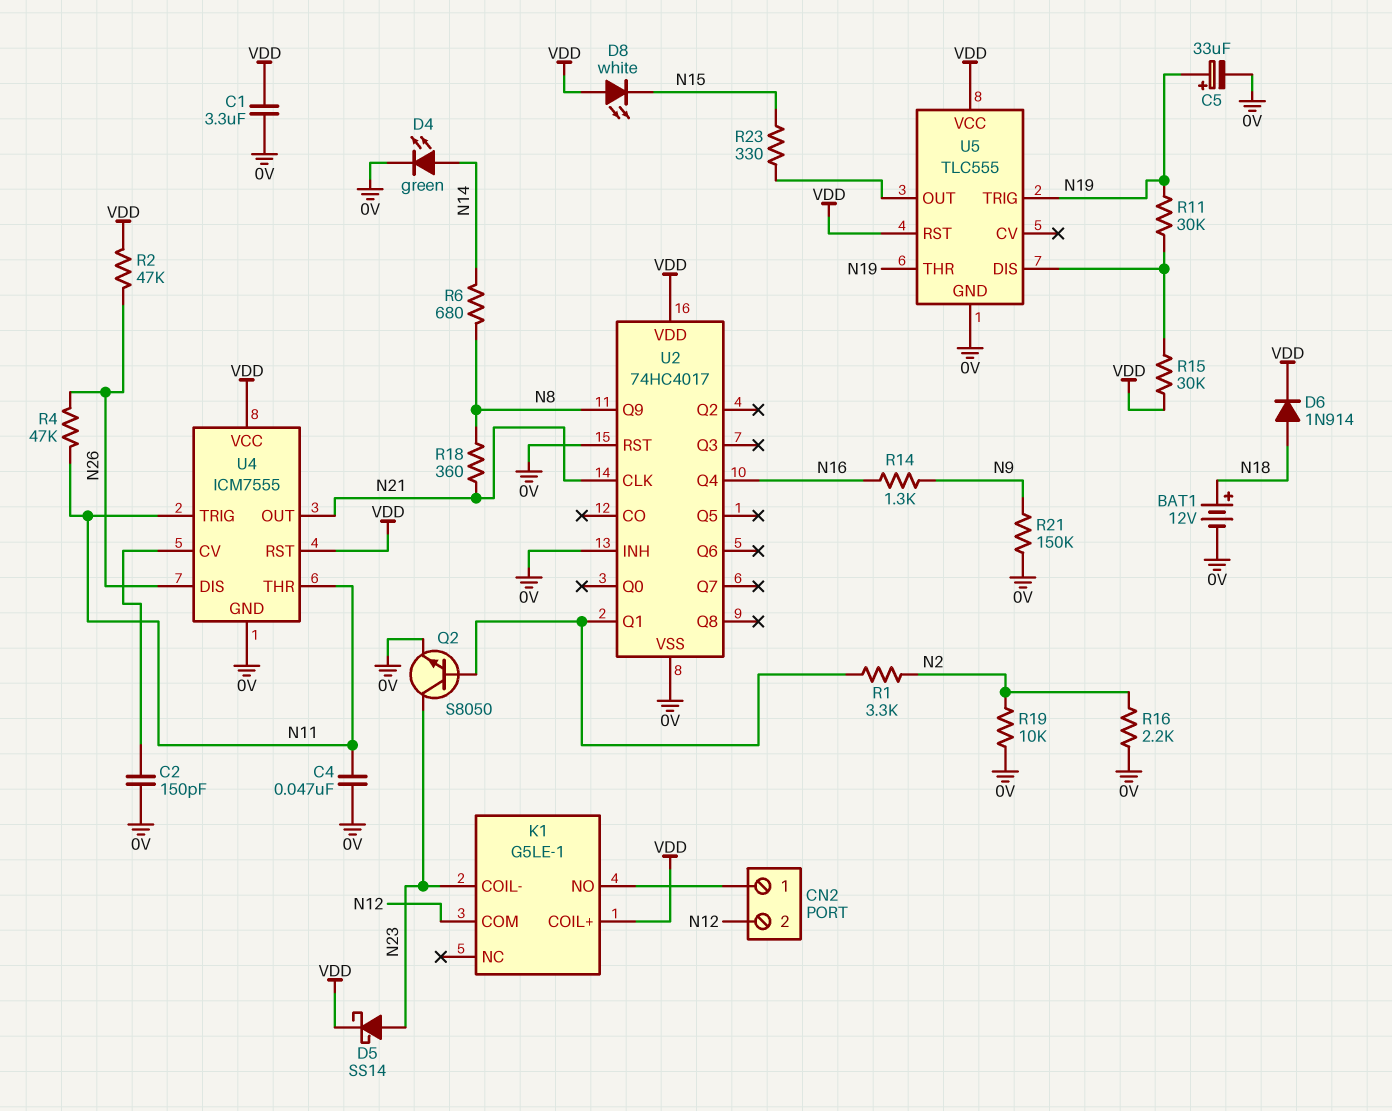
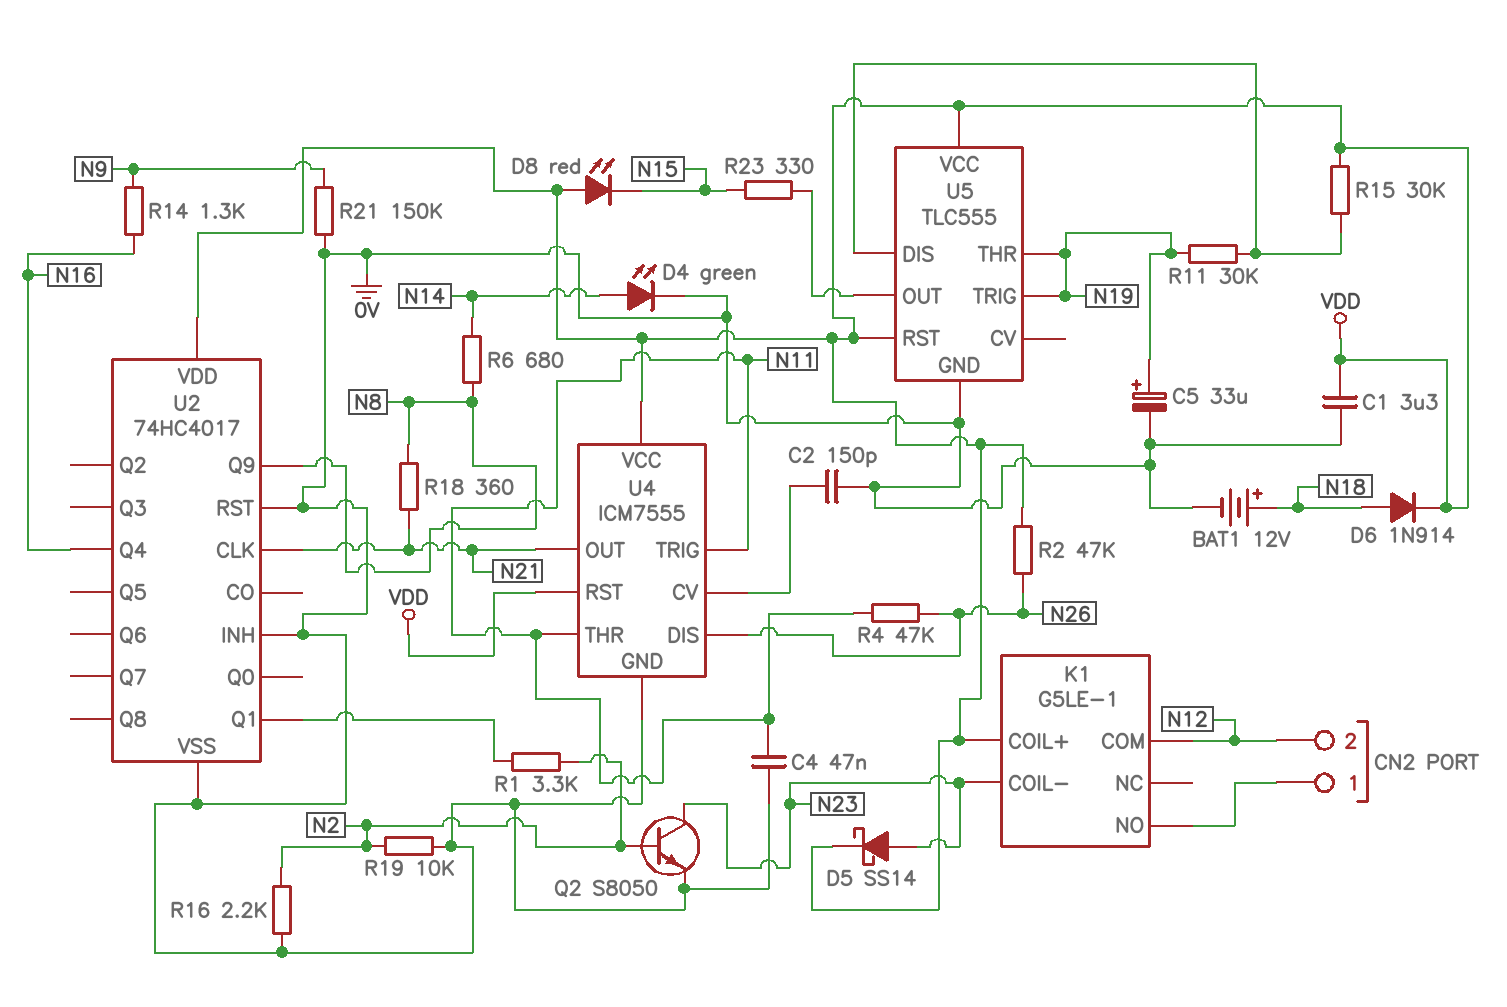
D8: LED white (A VDD, K N15) -> LED red (A VDD, K N15)
Q2: NPN S8050 (B U2/Q1, C N23, E 0V) -> NPN S8050 (B N2, C N23, E 0V)

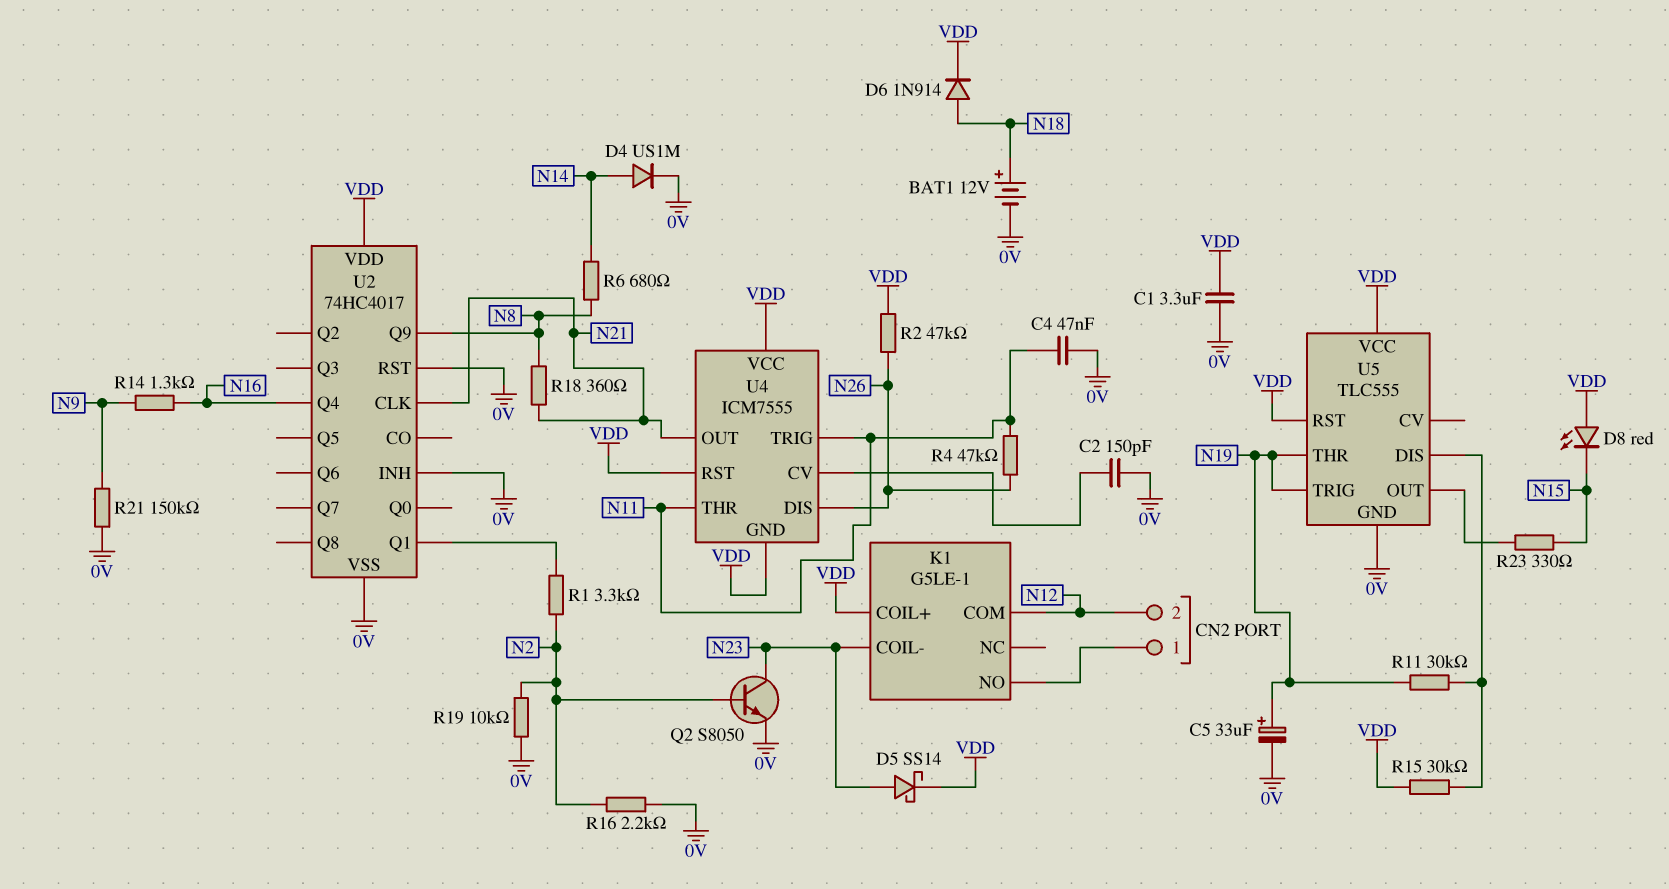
D4: LED green (A N14, K 0V) -> diode US1M (A N14, K 0V)
U4 pin GND: 0V -> VDD

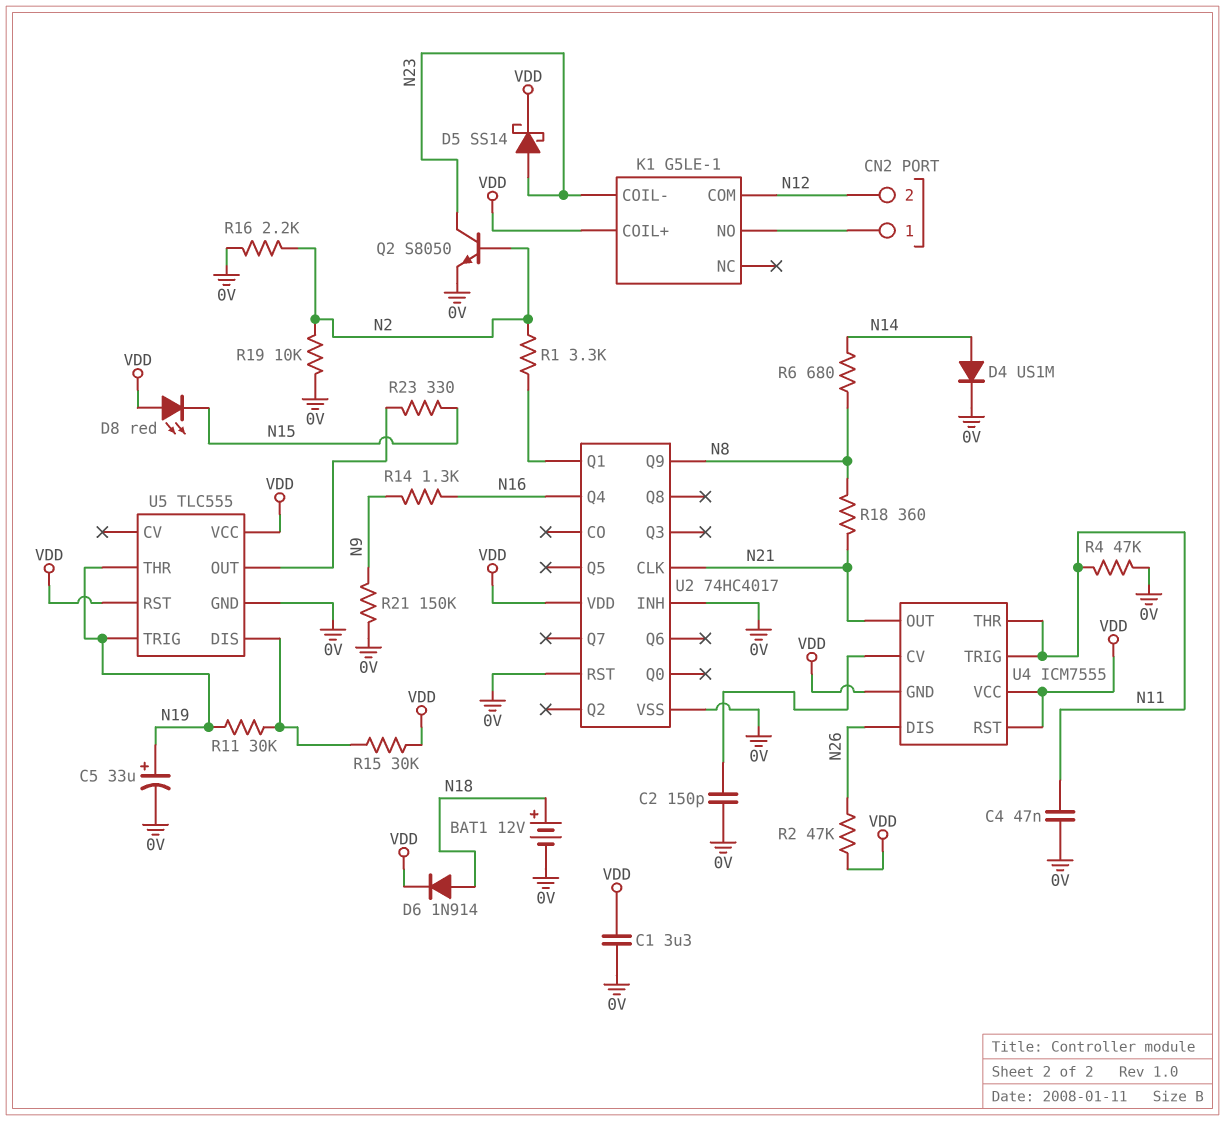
R4: 47k (N11, N26) -> 47k (0V, N11)

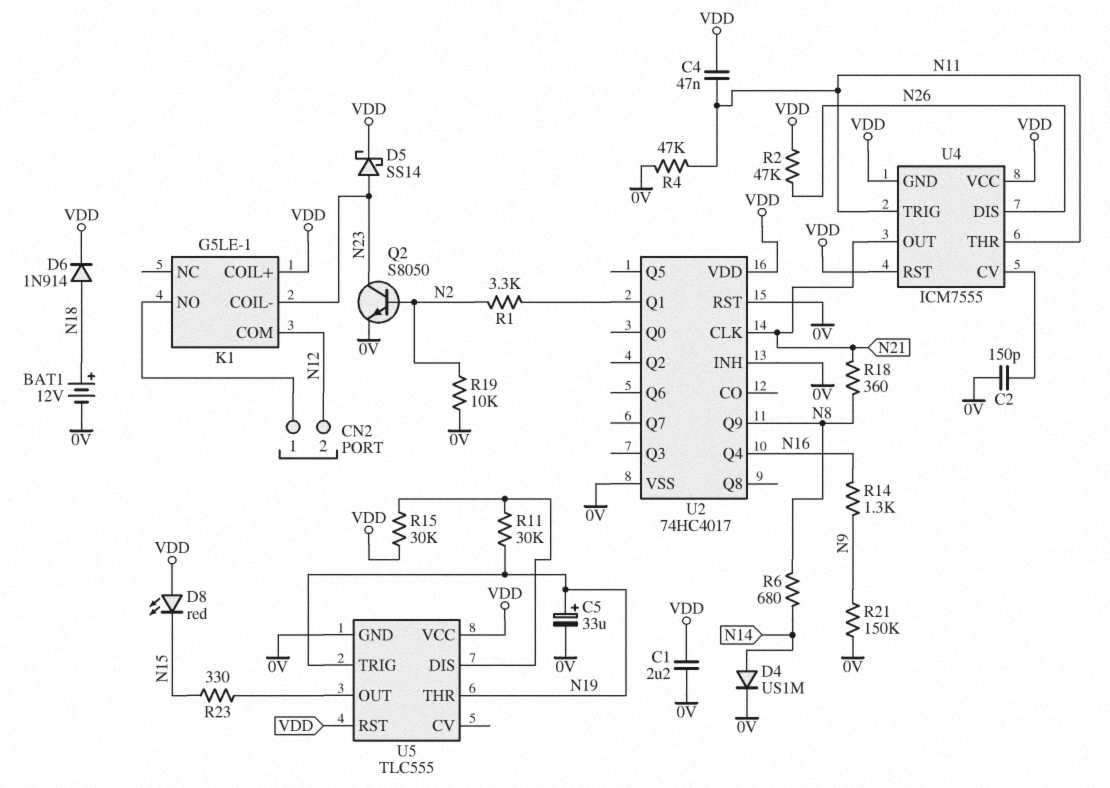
C1: 3.3uF (0V, VDD) -> 2.2uF (0V, VDD)
C4: 47nF (0V, N11) -> 47nF (N11, VDD)
R16: 2.2k (0V, N2) -> none

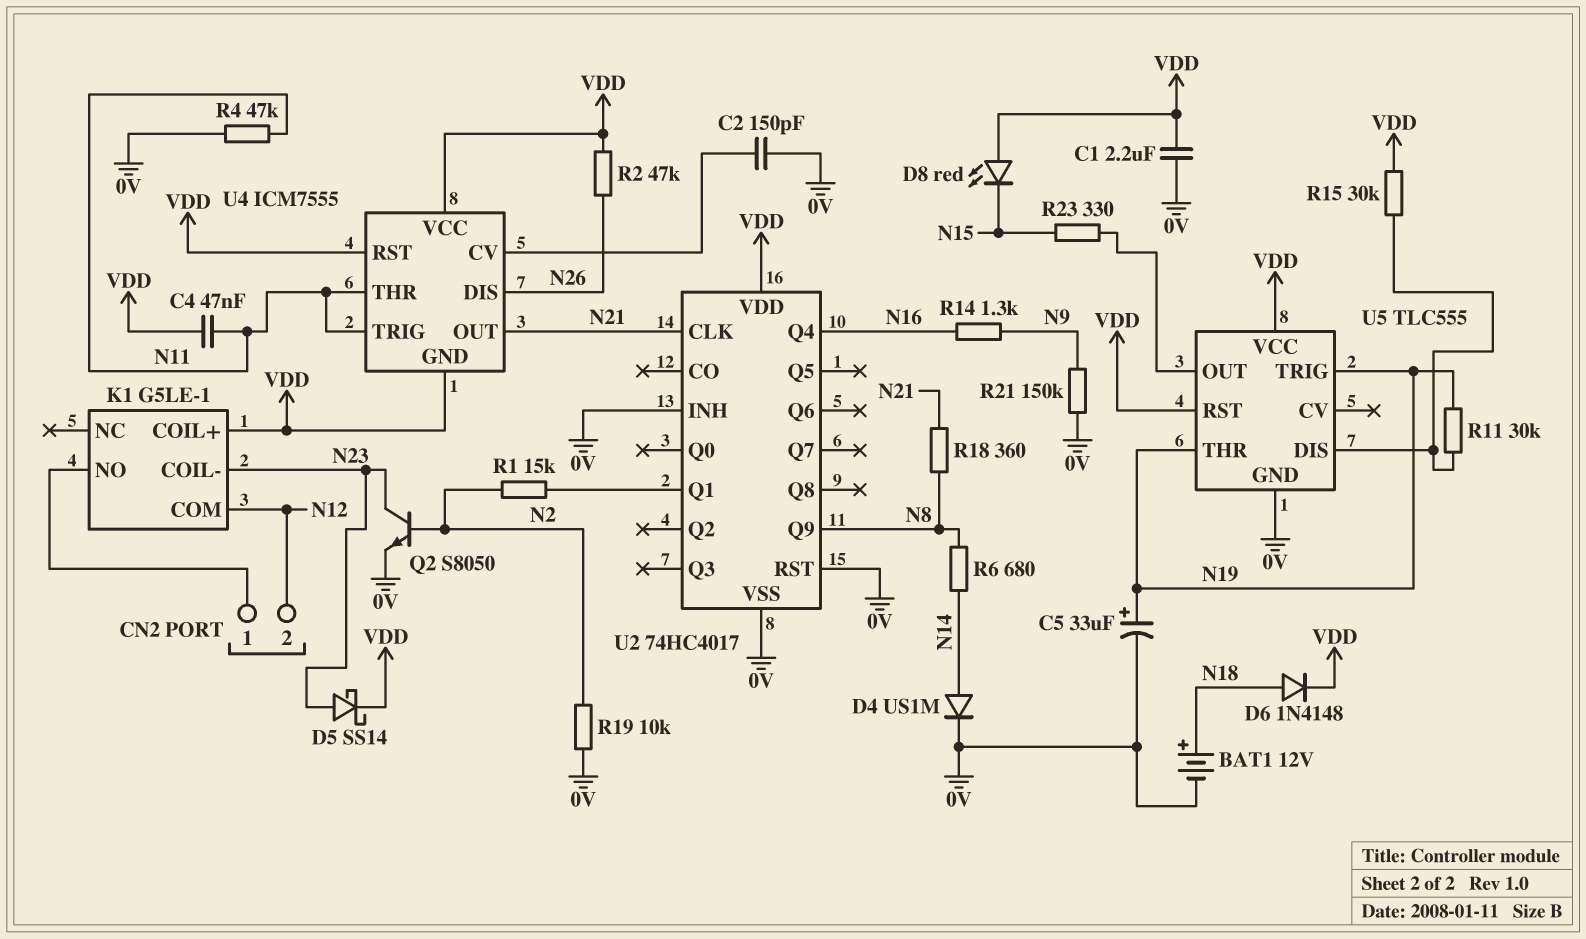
D6: diode 1N914 (A N18, K VDD) -> diode 1N4148 (A N18, K VDD)
R1: 3.3k (N2, U2/Q1) -> 15k (N2, U2/Q1)

